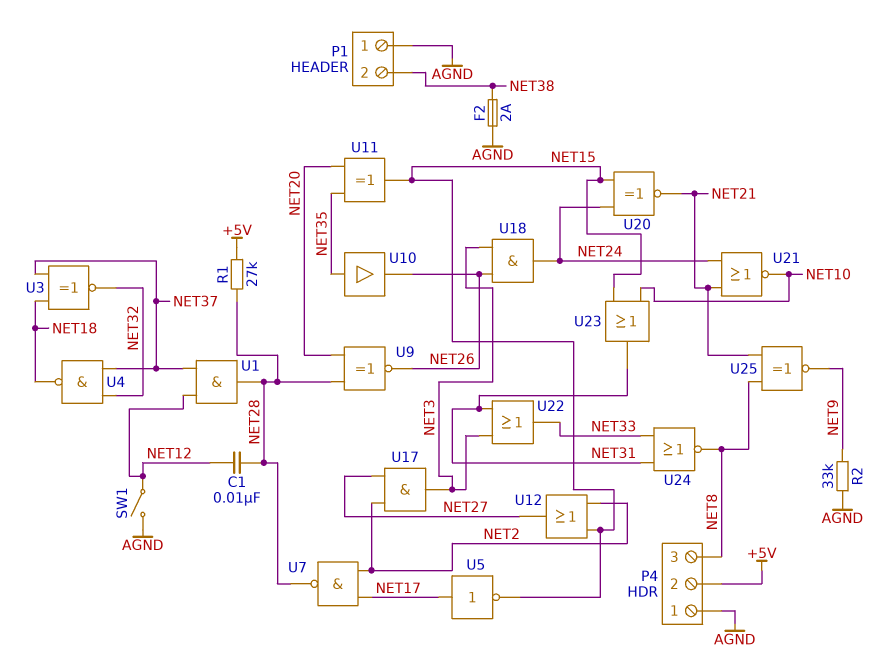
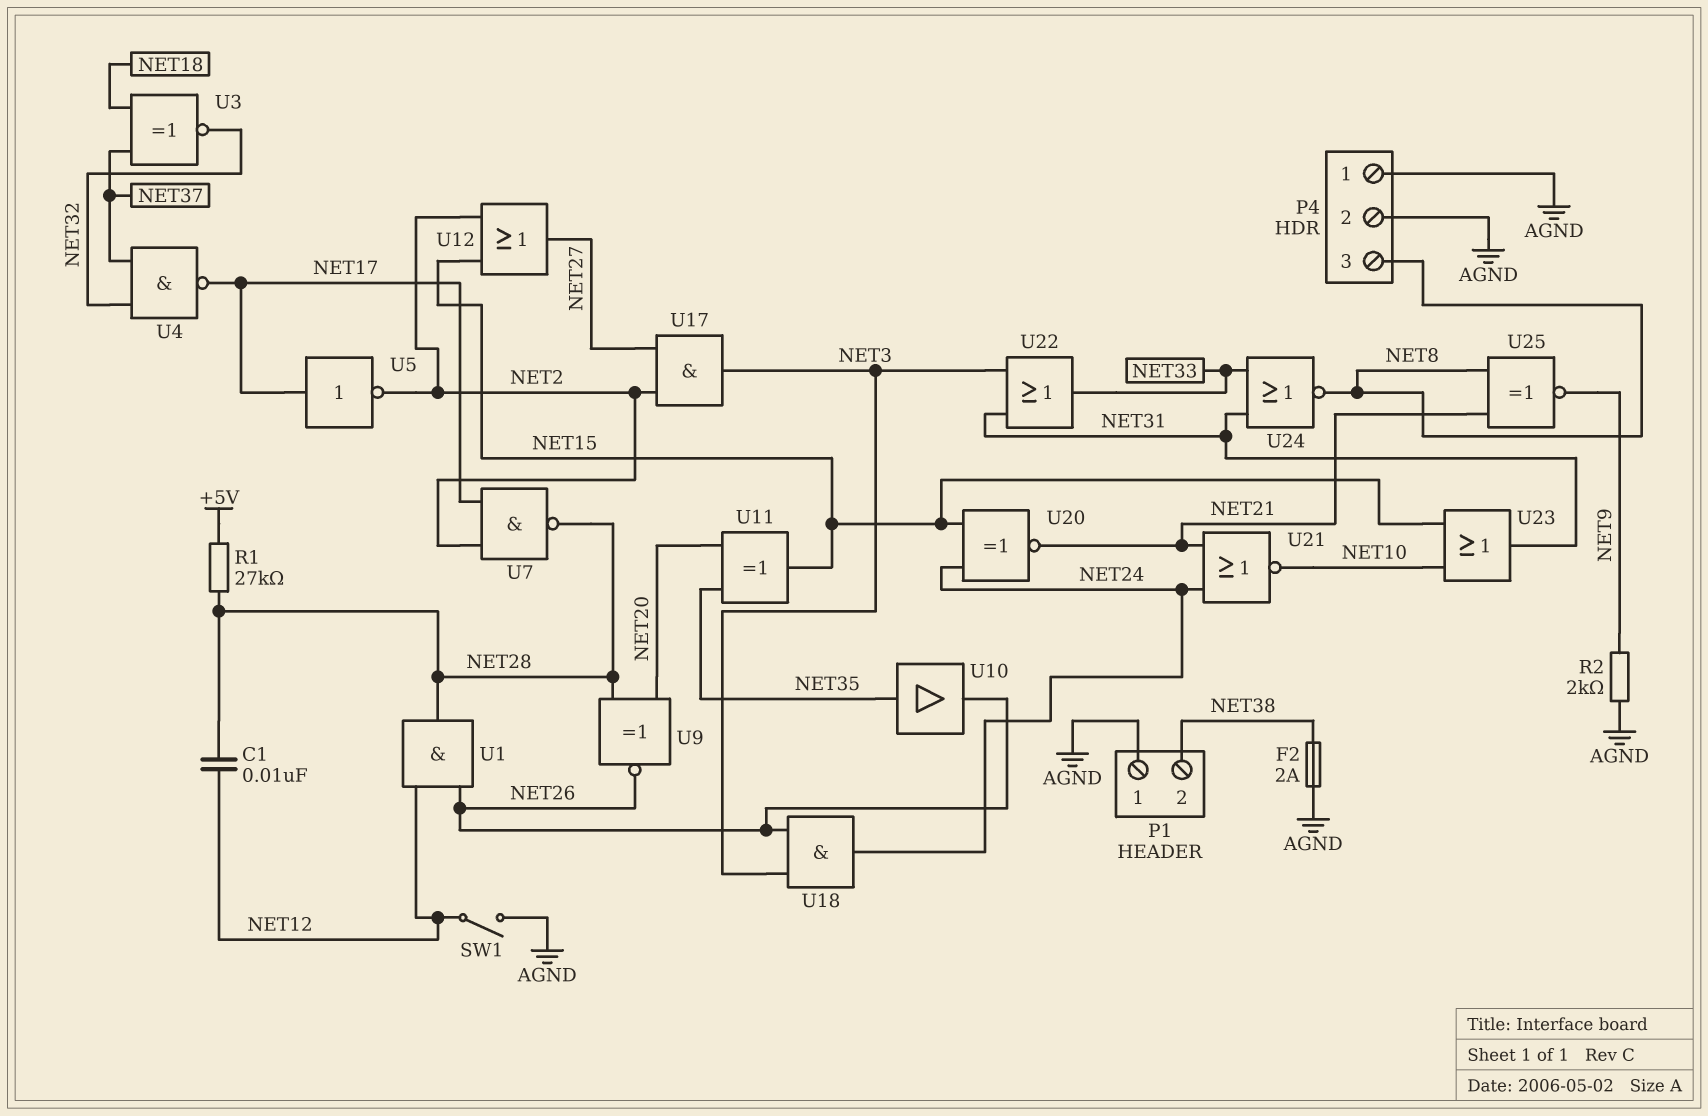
P4 pin 2: +5V -> AGND
R2: 33k (AGND, NET9) -> 2k (AGND, NET9)
U1: AND (in NET12, in NET37, out NET28) -> AND (in NET12, in NET26, out NET28)
U4: NAND (in NET32, in NET37, out NET18) -> NAND (in NET32, in NET37, out NET17)
U5: NOT (in NET17, out NET15) -> NOT (in NET17, out NET2)

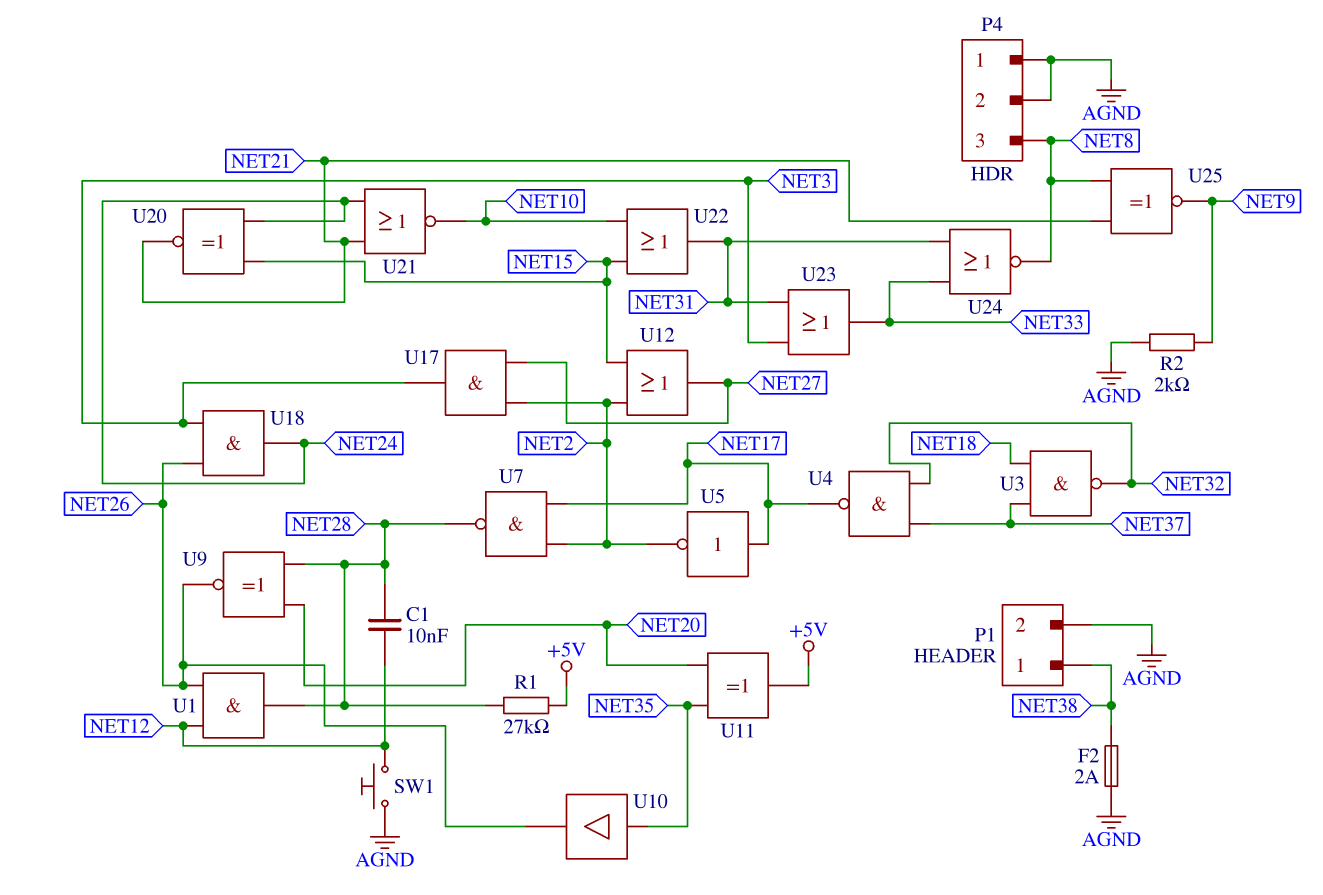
P1 pin 1: AGND -> NET38
P1 pin 2: NET38 -> AGND
SW1: switch (AGND, NET12) -> button (AGND, NET12)
U3: XNOR (in NET18, in NET37, out NET32) -> NAND (in NET18, in NET37, out NET32)
U11: XOR (in NET20, in NET35, out NET15) -> XOR (in NET20, in NET35, out +5V)
U22: OR (in NET3, in NET31, out NET33) -> OR (in NET10, in NET15, out NET31)
U23: OR (in NET10, in NET15, out NET31) -> OR (in NET3, in NET31, out NET33)

